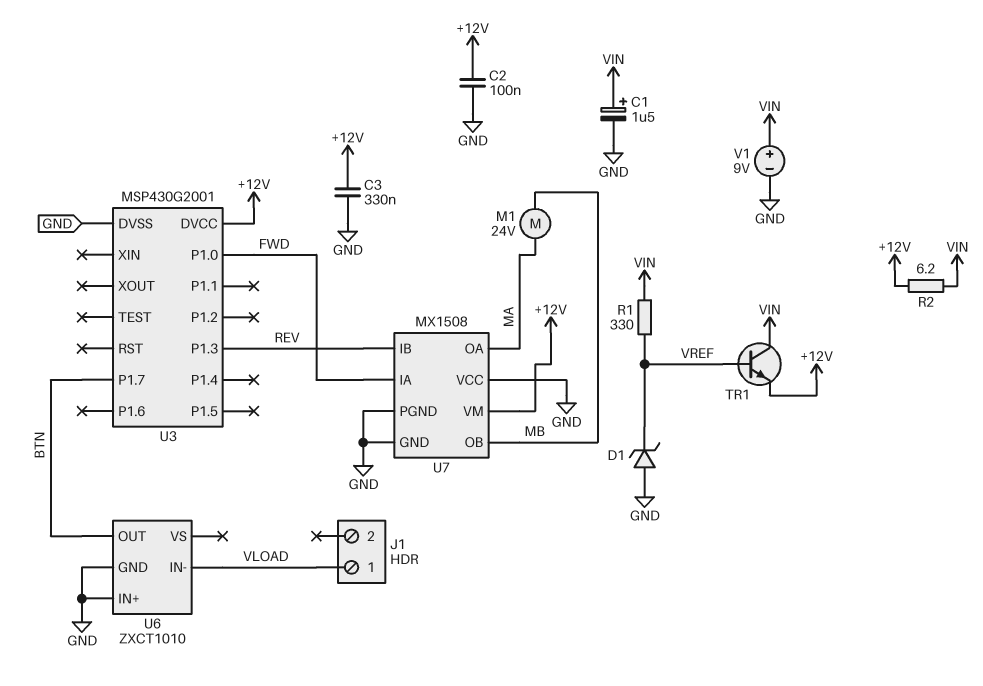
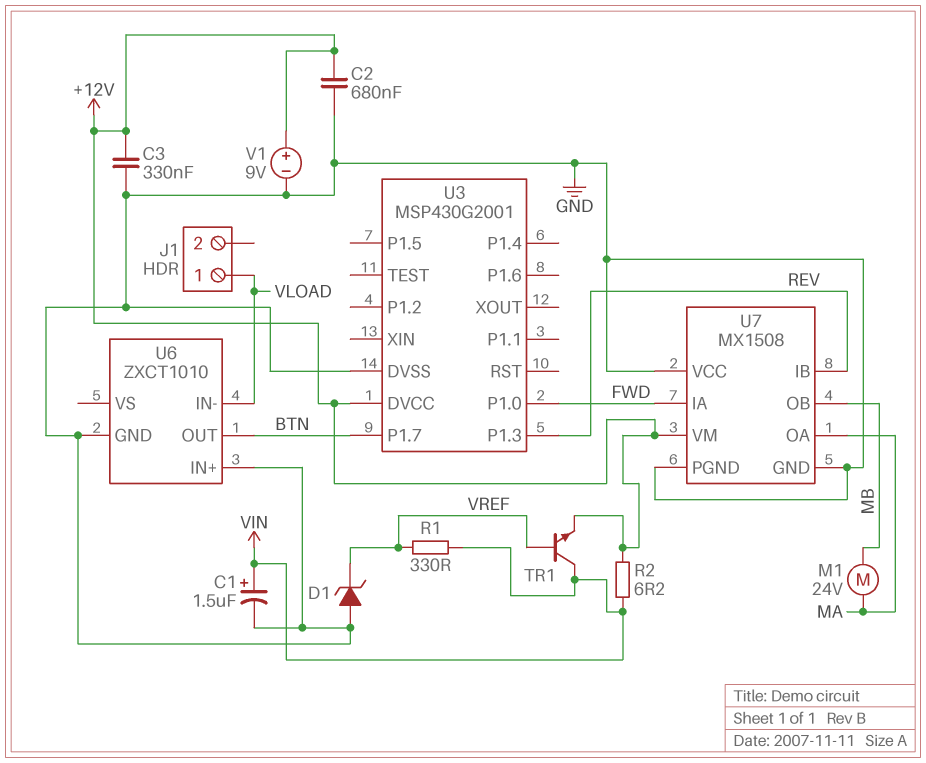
C2: 100nF (+12V, GND) -> 680nF (+12V, GND)
V1: 9V (plus VIN, minus GND) -> 9V (plus +12V, minus GND)

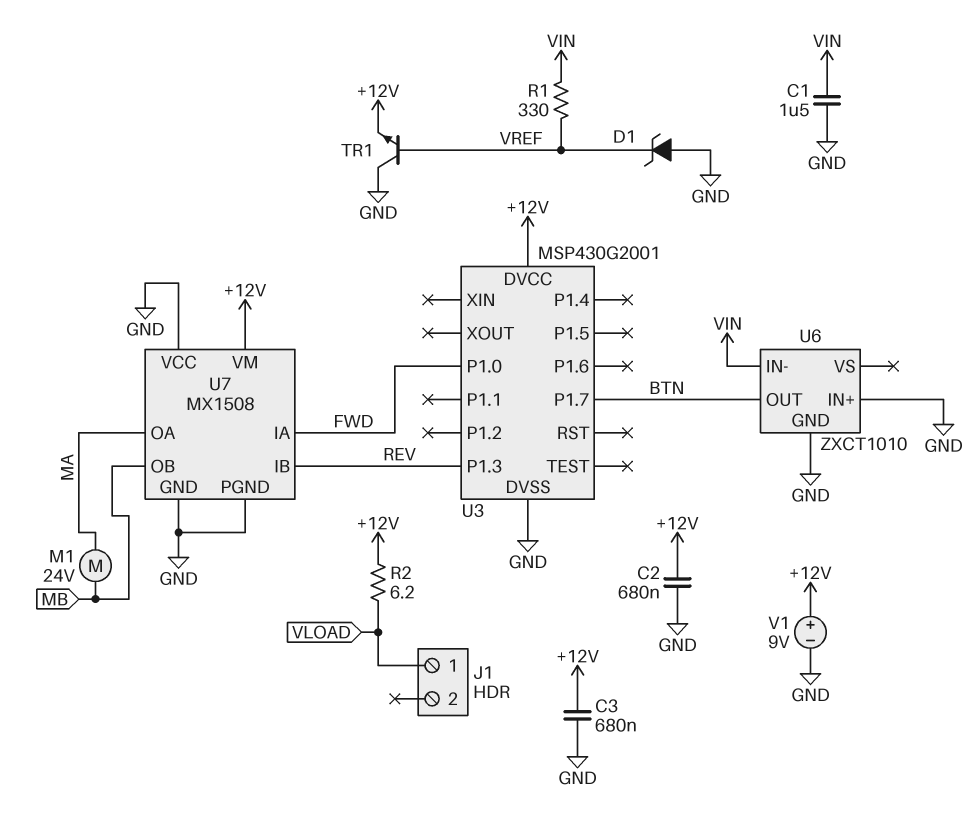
C1: 1.5uF (plus VIN, minus GND) -> 1.5uF (GND, VIN)
C3: 330nF (+12V, GND) -> 680nF (+12V, GND)
R2: 6.2 (+12V, VIN) -> 6.2 (+12V, VLOAD)
TR1: NPN (B VREF, C VIN, E +12V) -> NPN (B VREF, C GND, E +12V)
U6 pin IN-: VLOAD -> VIN

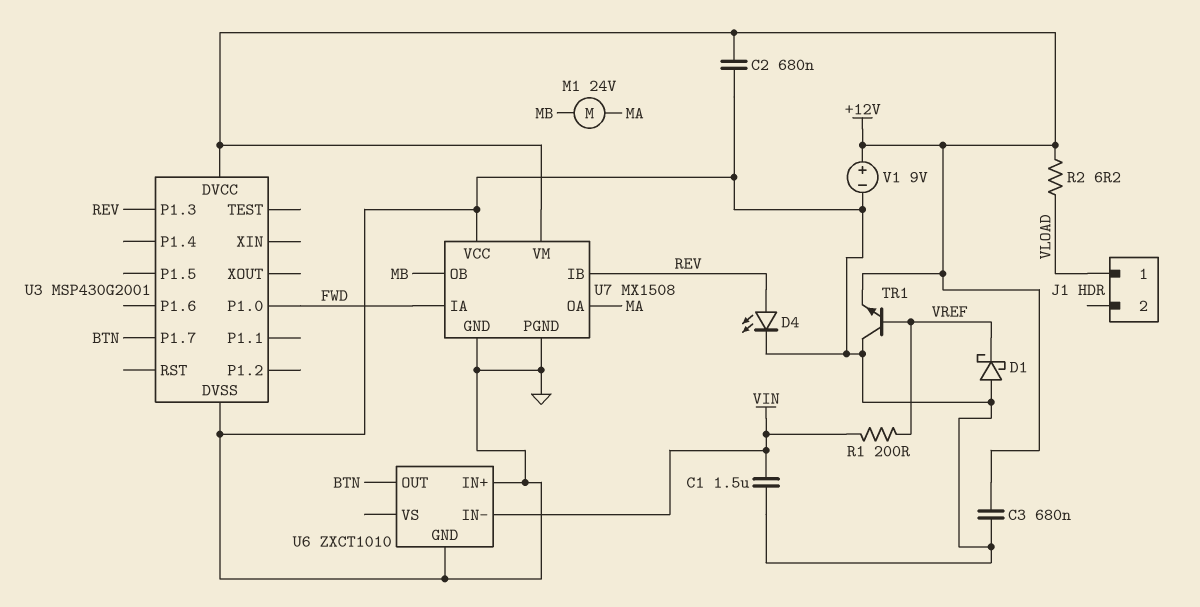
D1: zener (A GND, K VREF) -> schottky (A GND, K VREF)
D4: none -> LED (A REV, K GND)
R1: 330 (VIN, VREF) -> 200 (VIN, VREF)

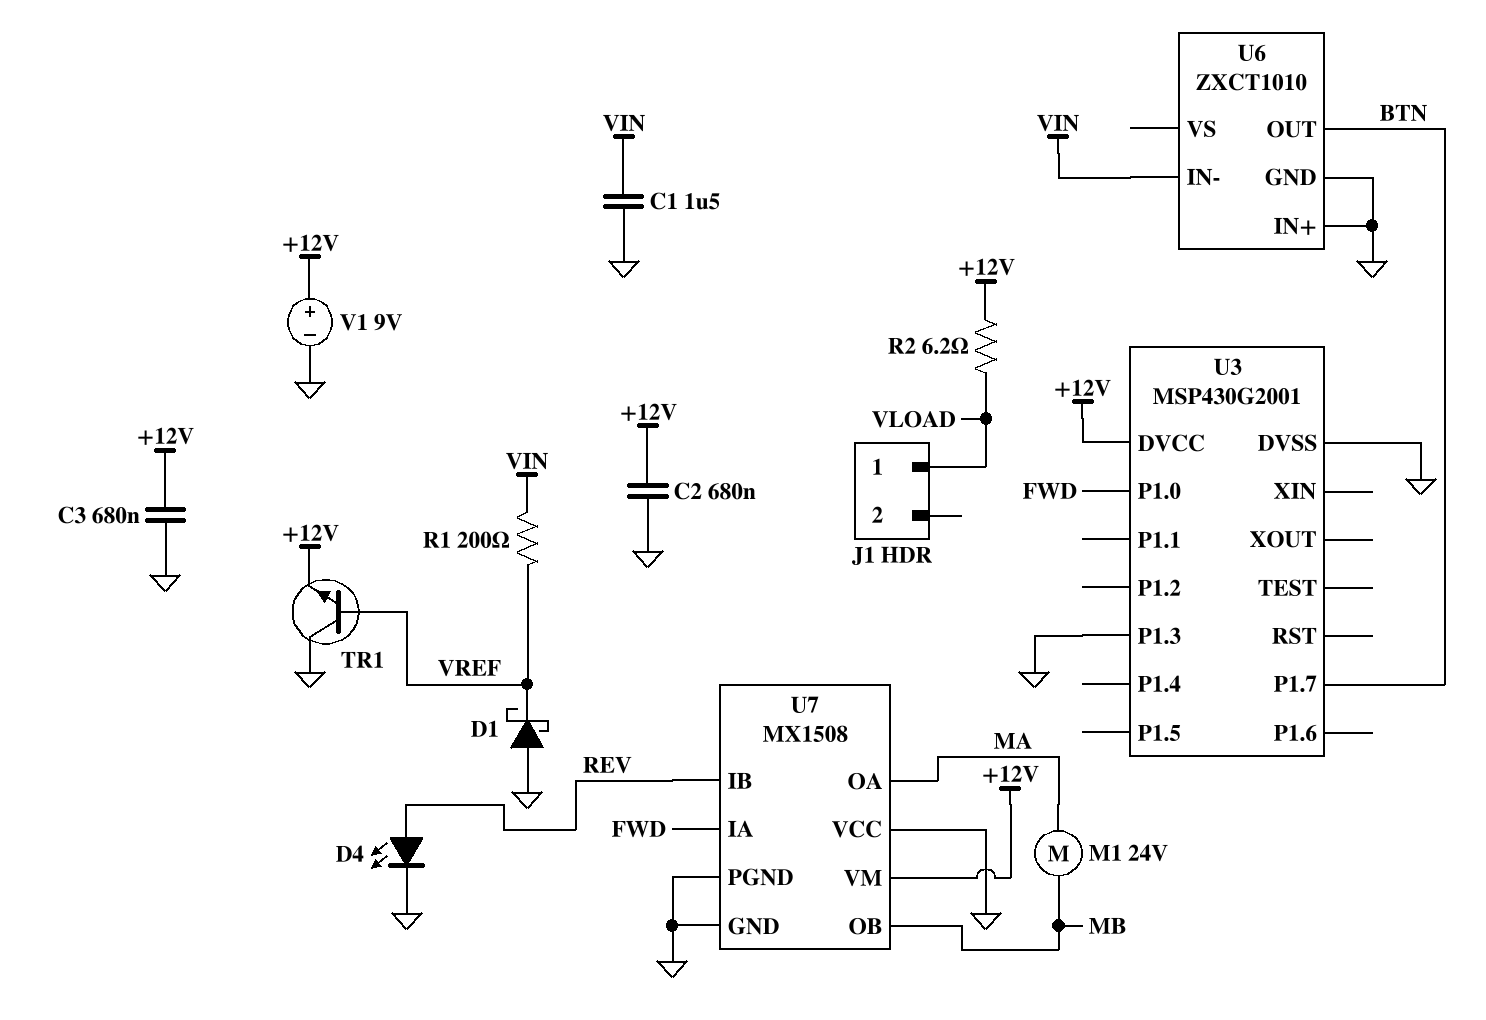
U3 pin P1.3: REV -> GND

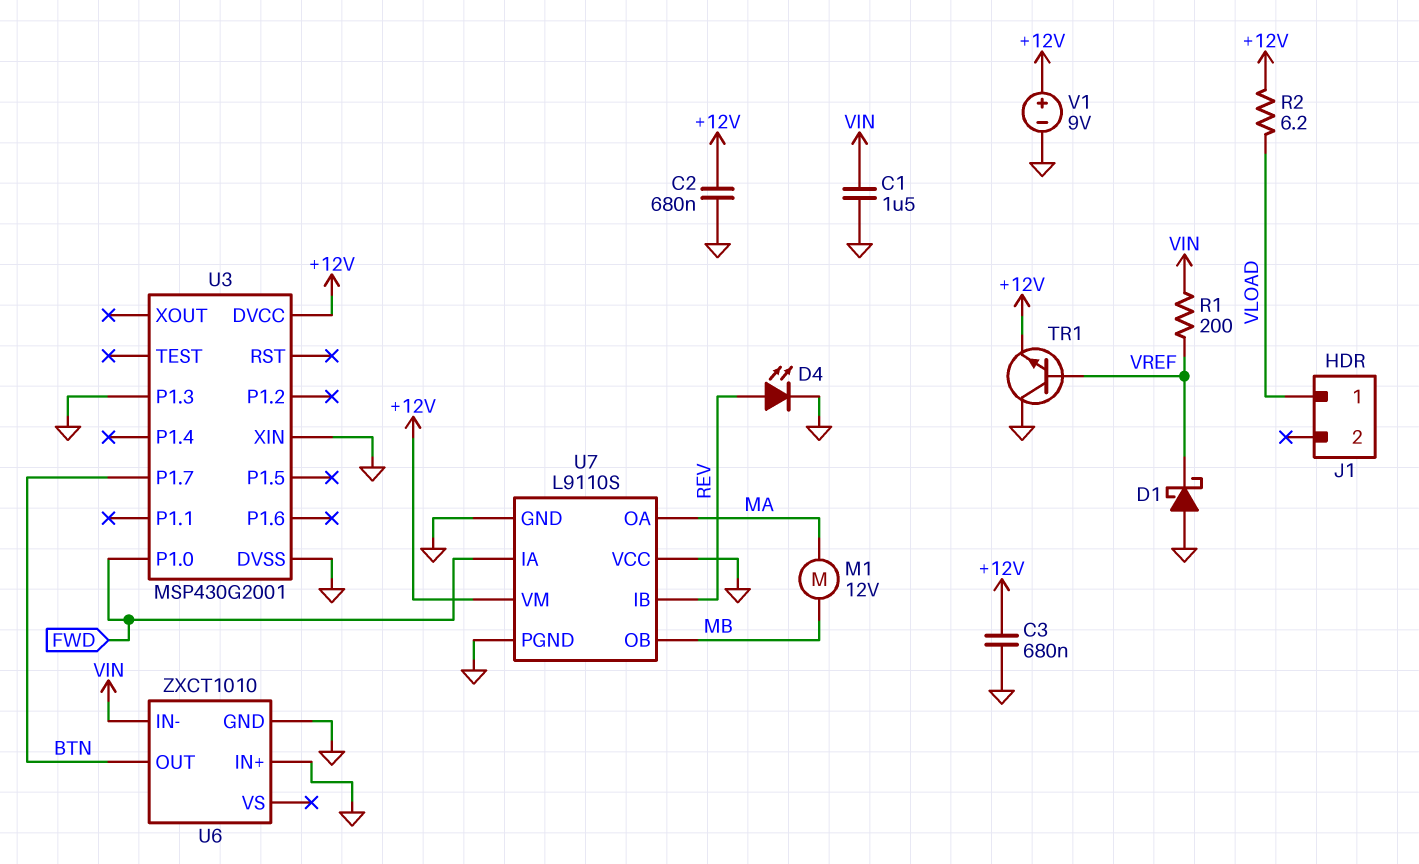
M1: motor 24V (MA, MB) -> motor 12V (MA, MB)
U3 pin XIN: none -> GND
U7: MX1508 -> L9110S

